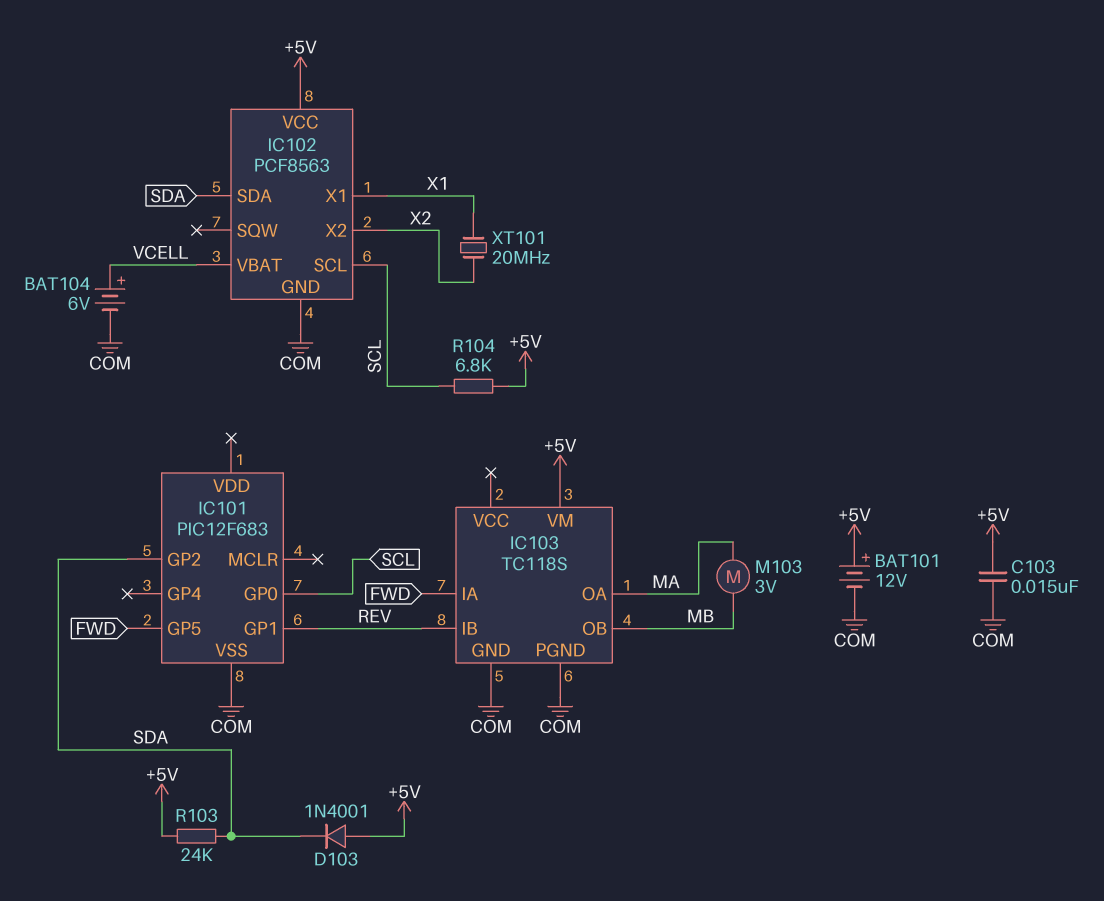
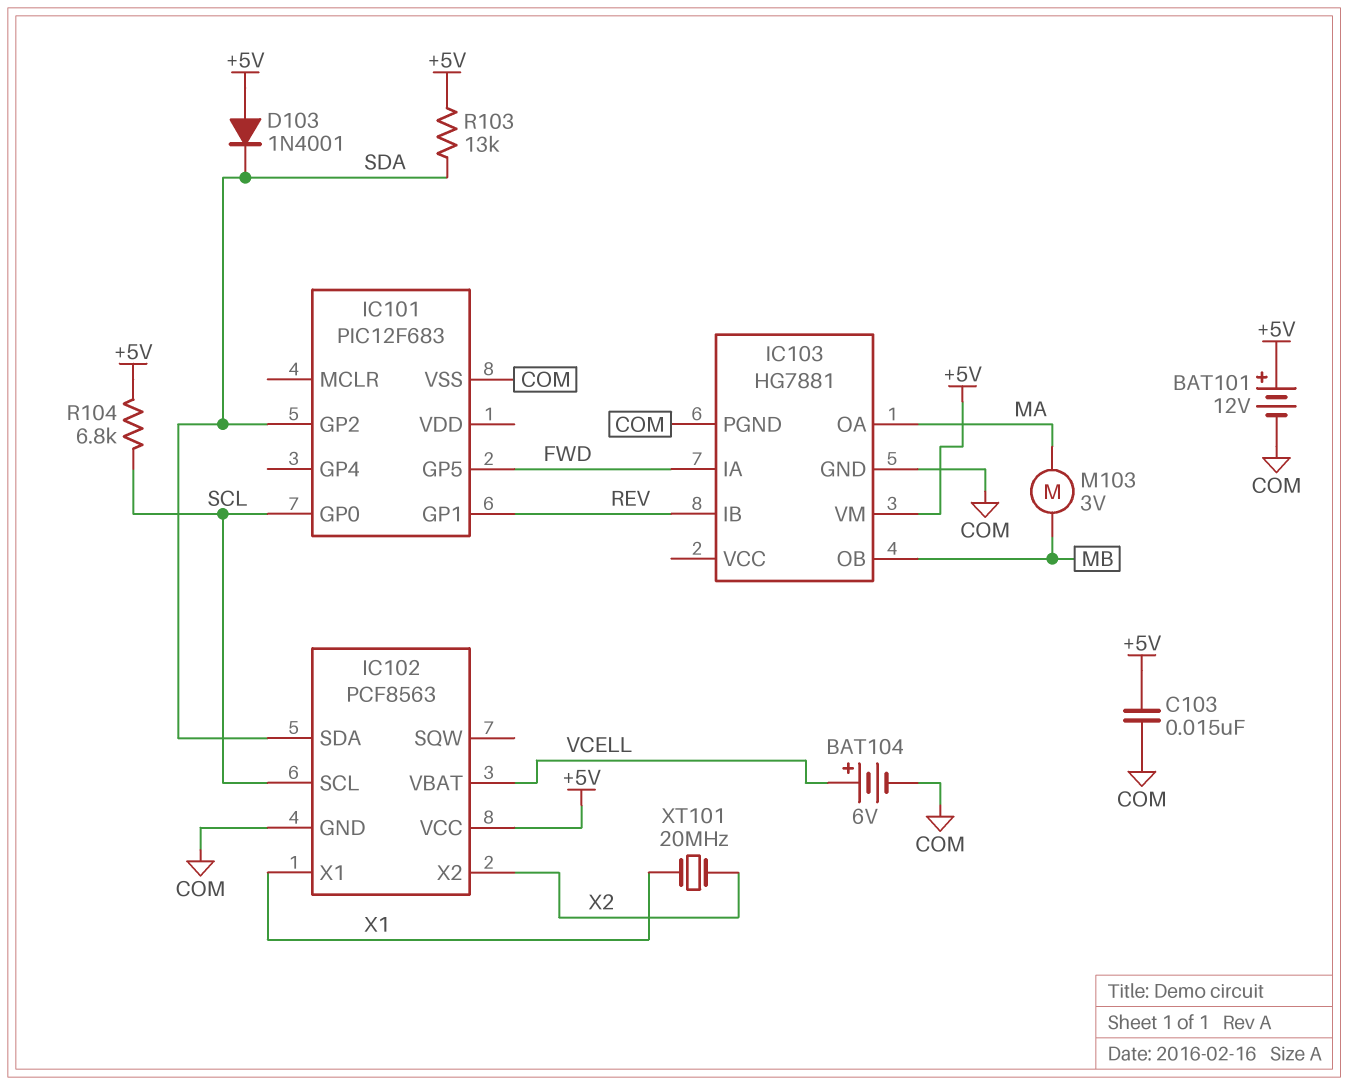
IC103: TC118S -> HG7881
R103: 24k (+5V, SDA) -> 13k (+5V, SDA)

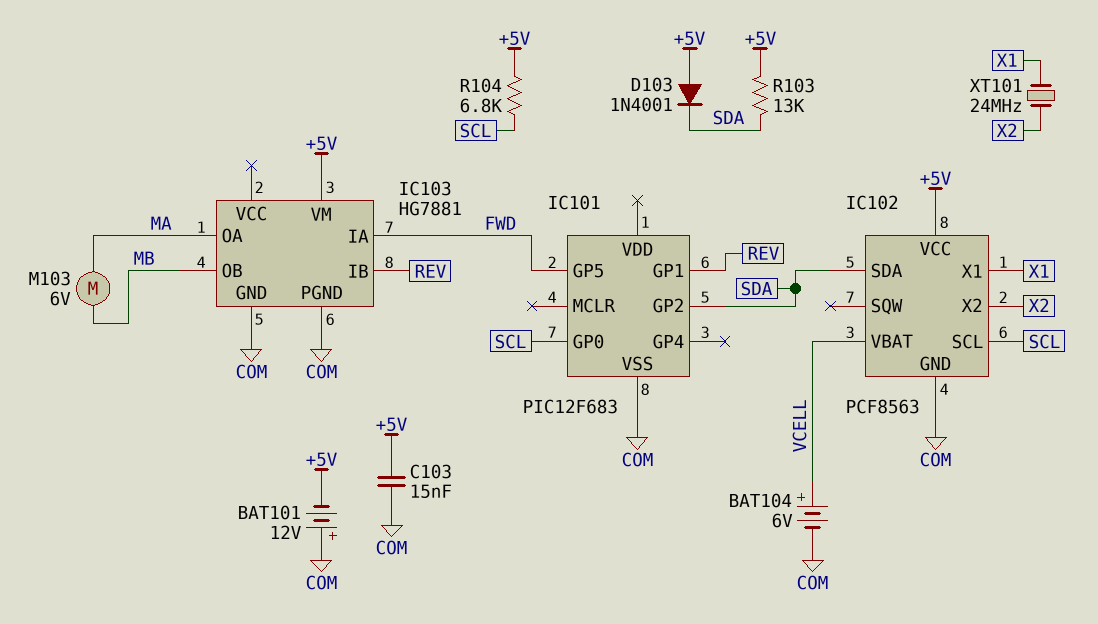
BAT101: 12V (plus +5V, minus COM) -> 12V (plus COM, minus +5V)
M103: motor 3V (MA, MB) -> motor 6V (MA, MB)
XT101: 20MHz (X1, X2) -> 24MHz (X1, X2)

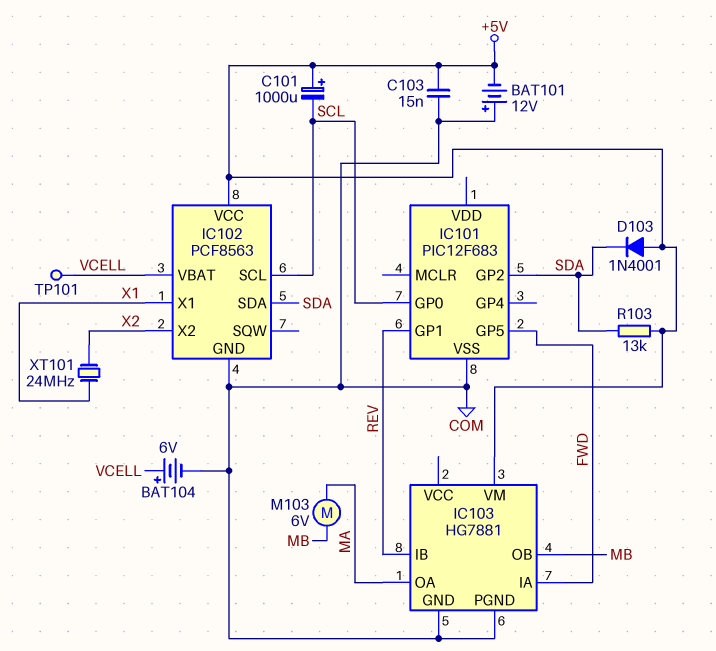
C101: none -> 1000uF (plus +5V, minus SCL)
R104: 6.8k (+5V, SCL) -> none
TP101: none -> test point (VCELL)

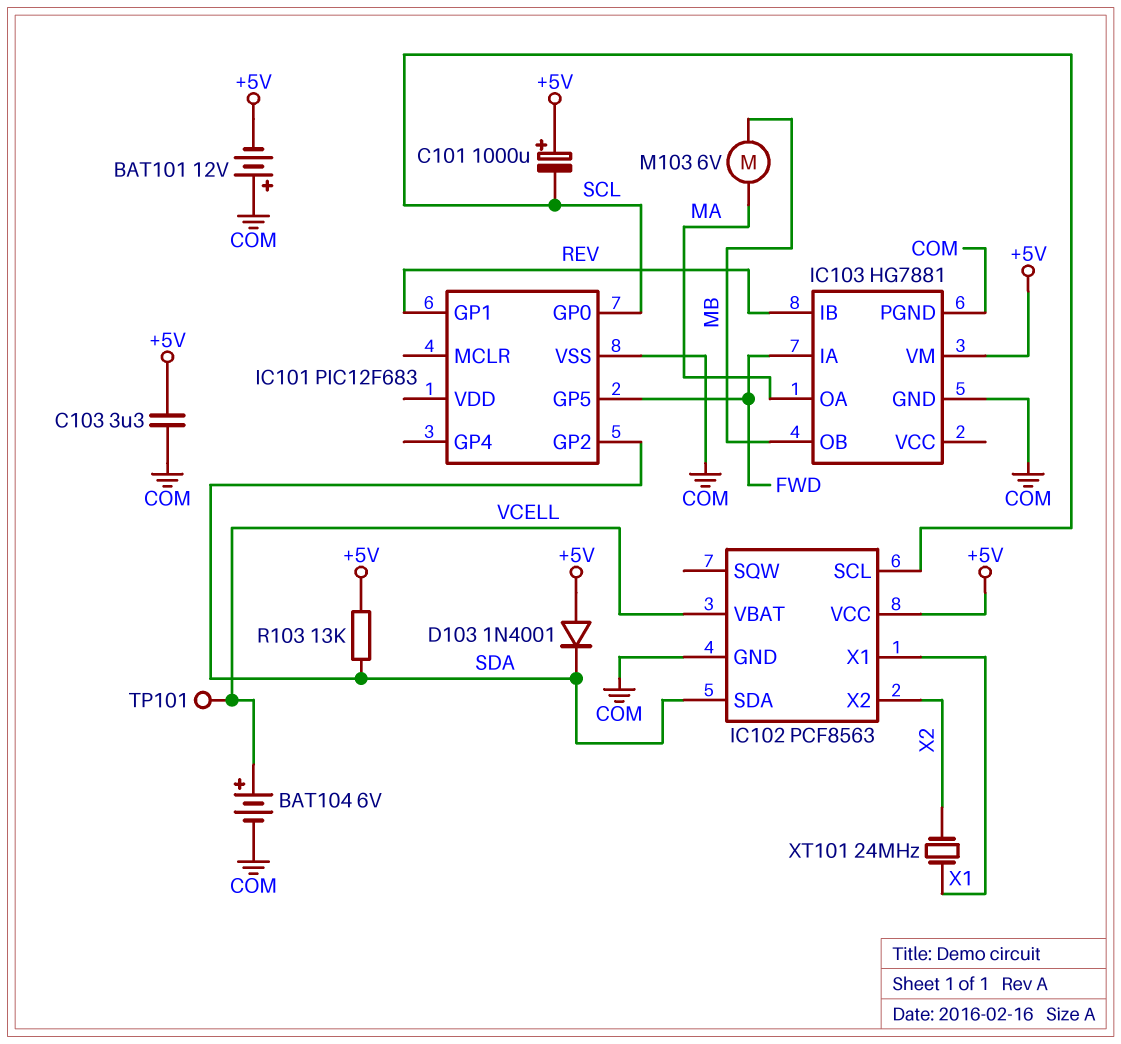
C103: 15nF (+5V, COM) -> 3.3uF (+5V, COM)

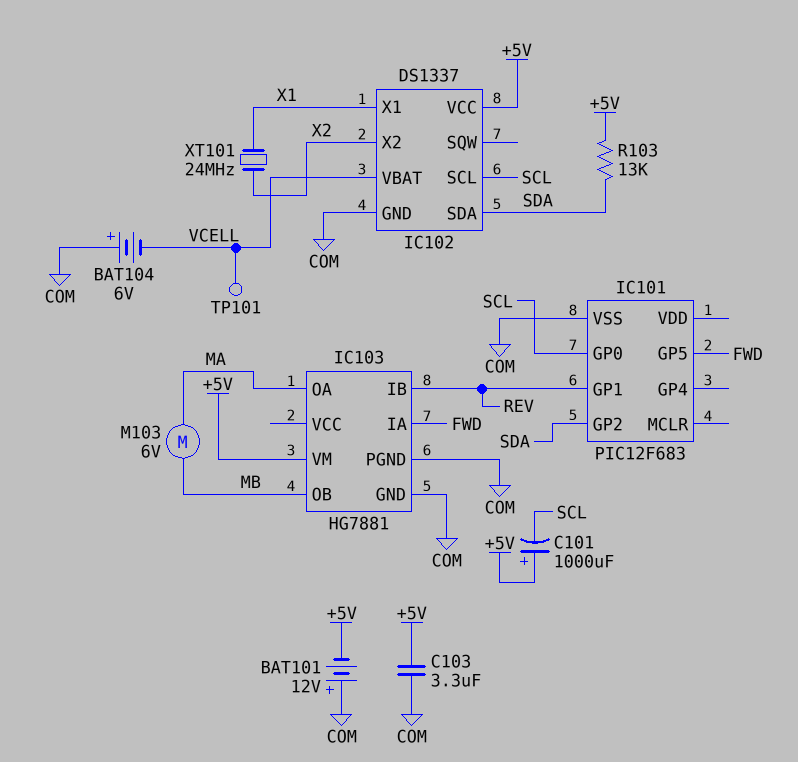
BAT104: 6V (plus VCELL, minus COM) -> 6V (plus COM, minus VCELL)
D103: diode 1N4001 (A +5V, K SDA) -> none
IC102: PCF8563 -> DS1337

